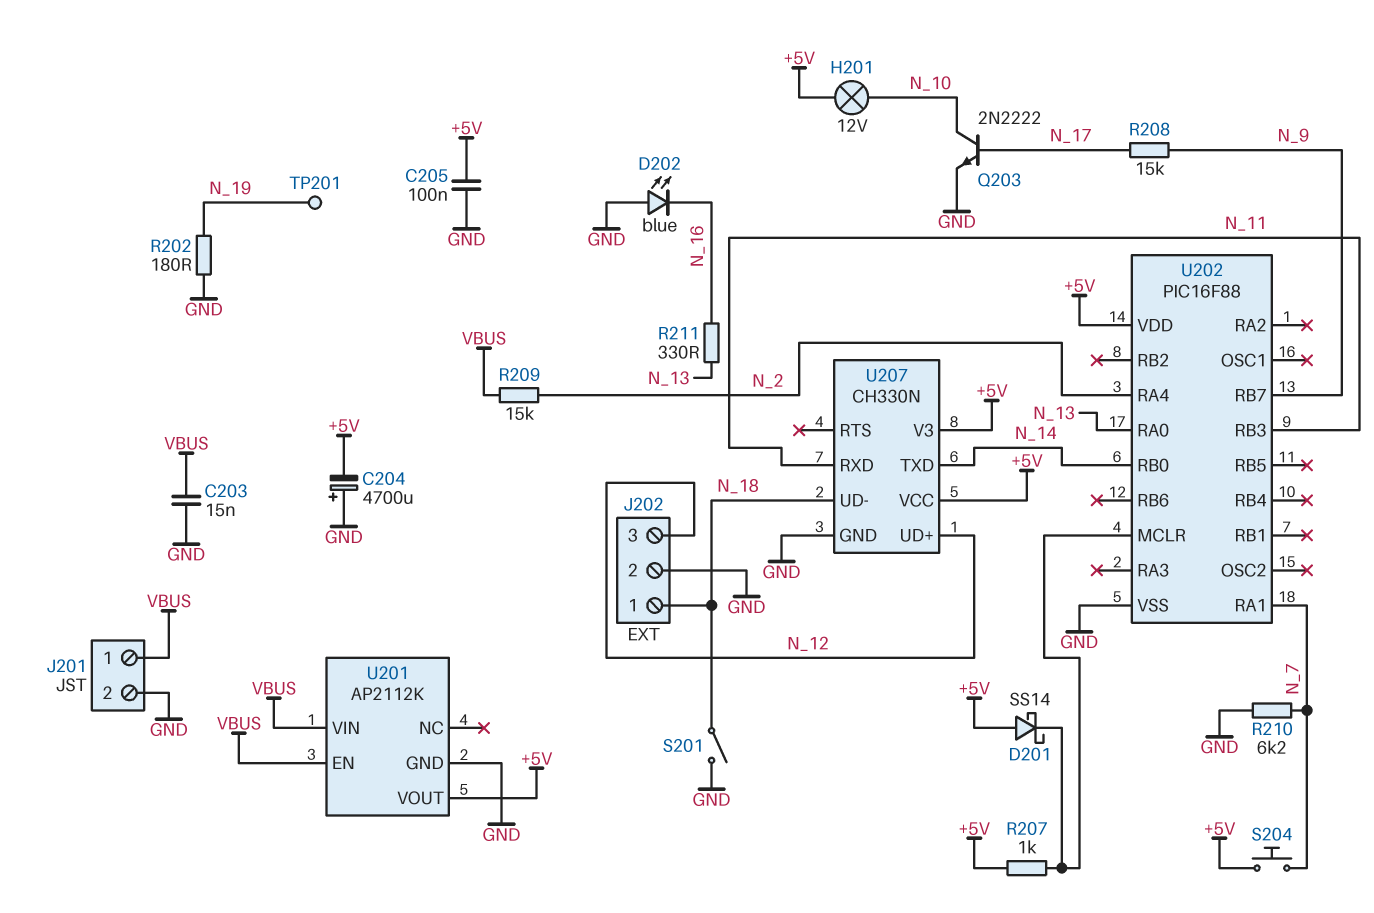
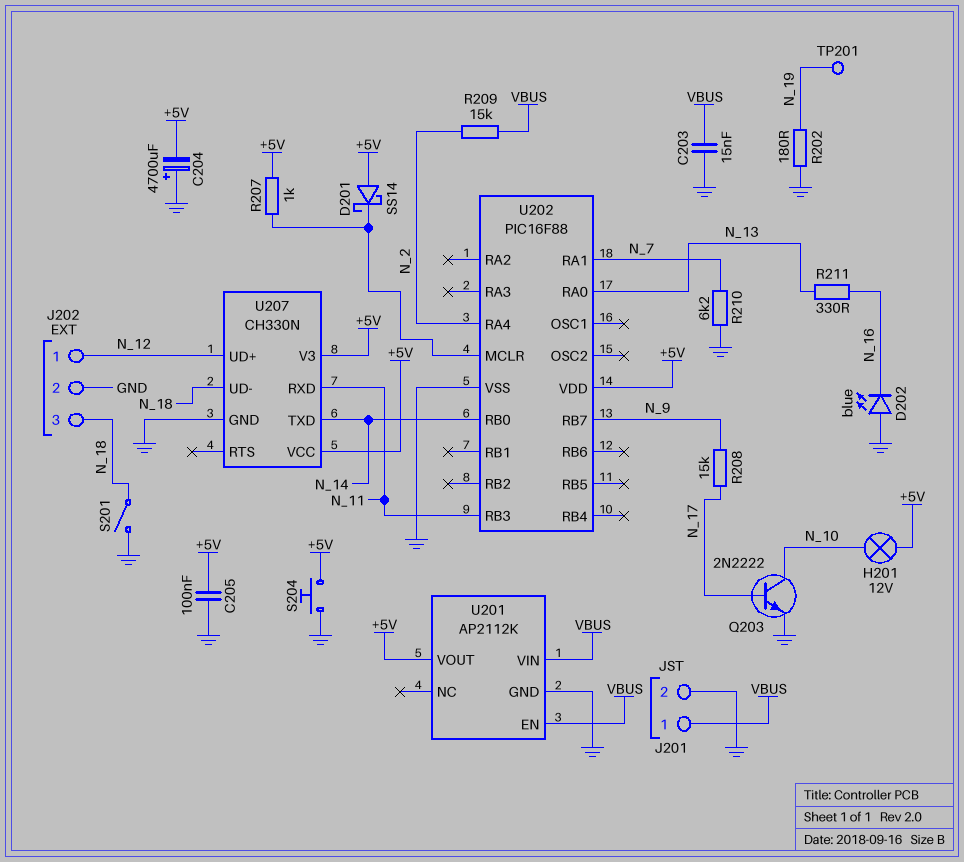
J202 pin 1: N_18 -> N_12
J202 pin 3: N_12 -> N_18
S204: button (+5V, N_7) -> button (+5V, GND)

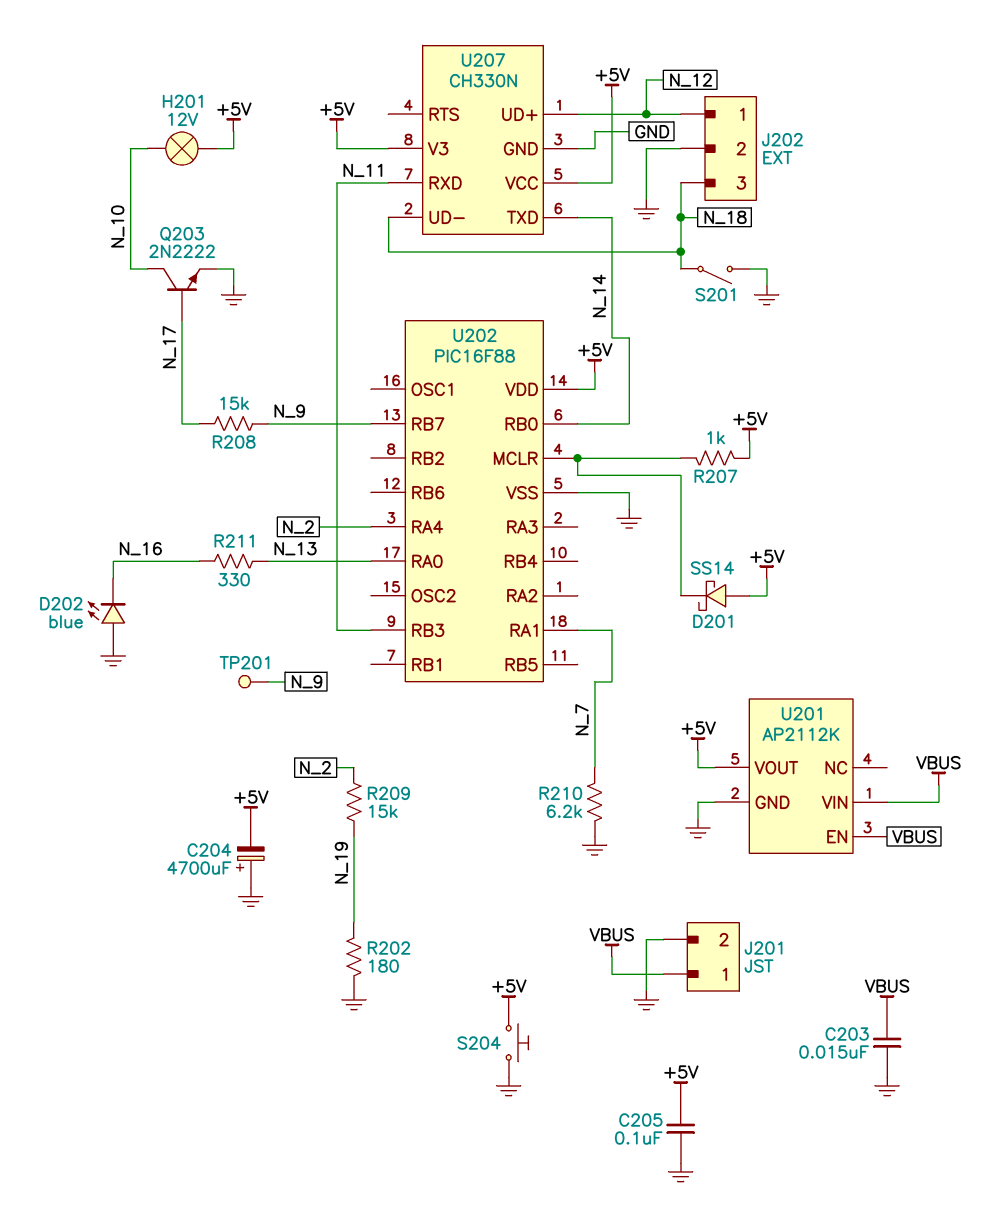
R209: 15k (N_2, VBUS) -> 15k (N_2, N_19)
TP201: test point (N_19) -> test point (N_9)

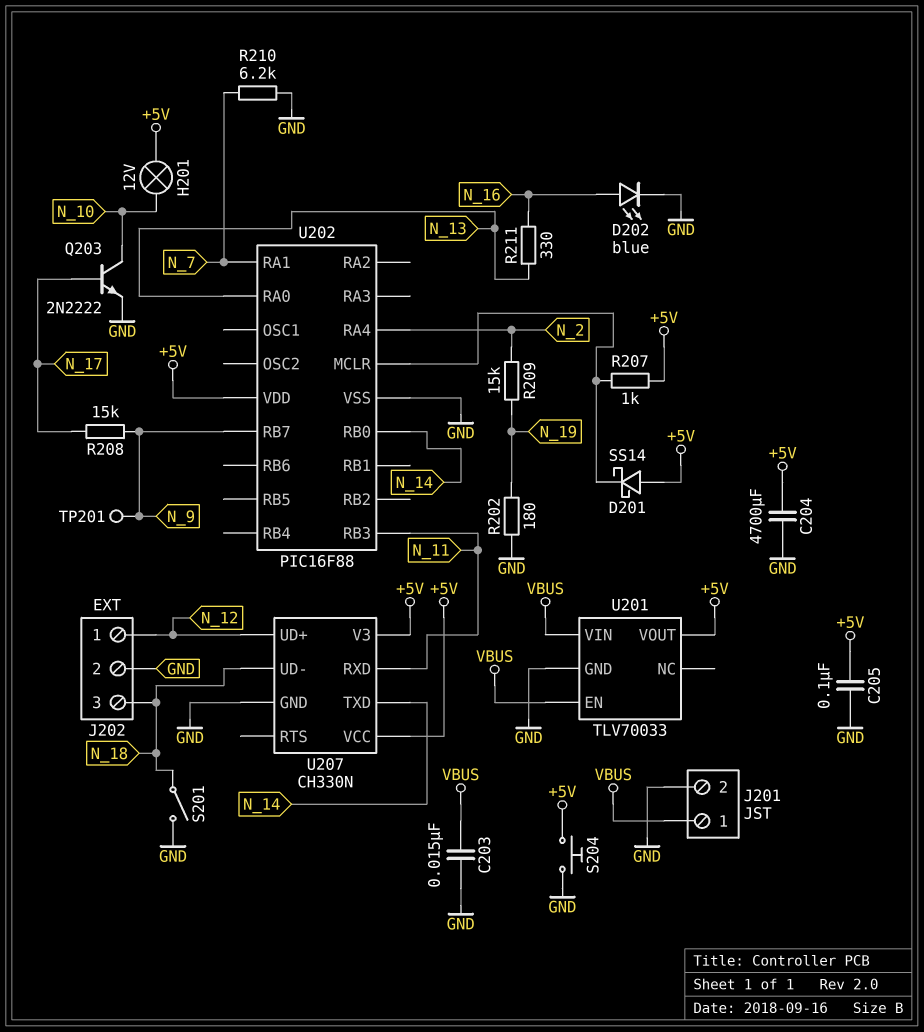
C204: 4700uF (plus GND, minus +5V) -> 4700uF (+5V, GND)
D202: LED blue (A GND, K N_16) -> LED blue (A N_16, K GND)
U201: AP2112K -> TLV70033

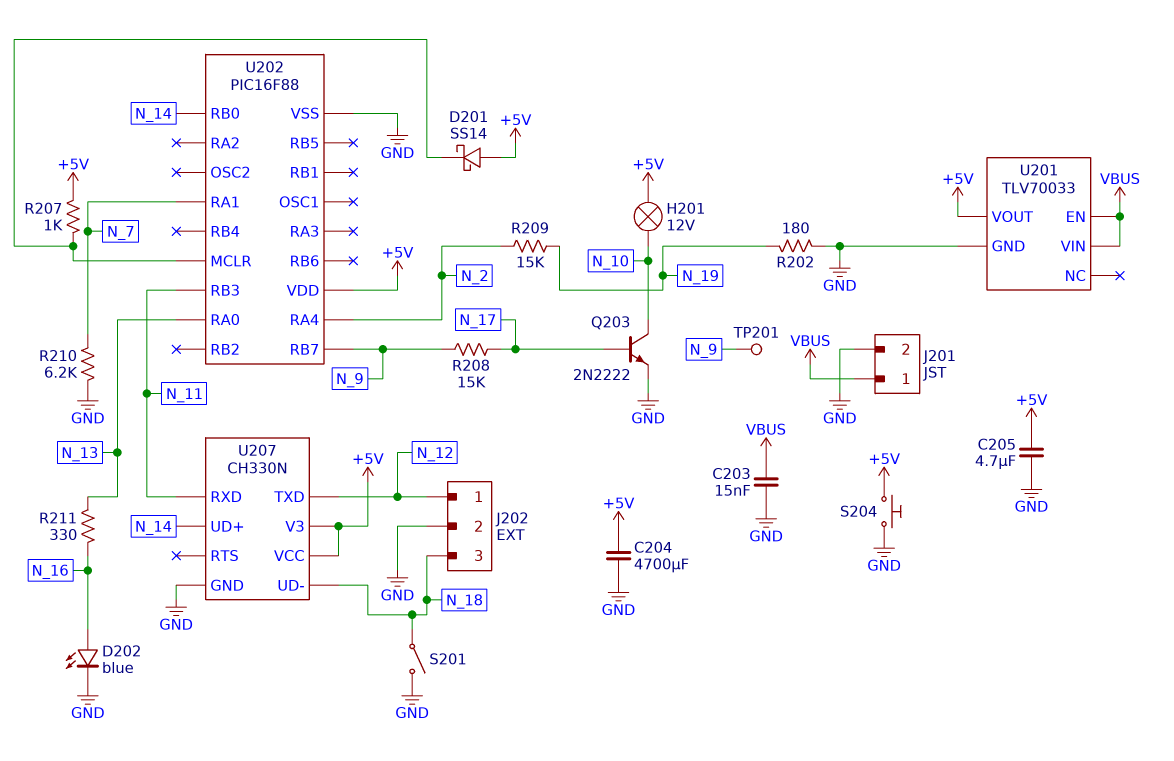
C205: 100nF (+5V, GND) -> 4.7uF (+5V, GND)
U207 pin TXD: N_14 -> N_12
U207 pin UD+: N_12 -> N_14

